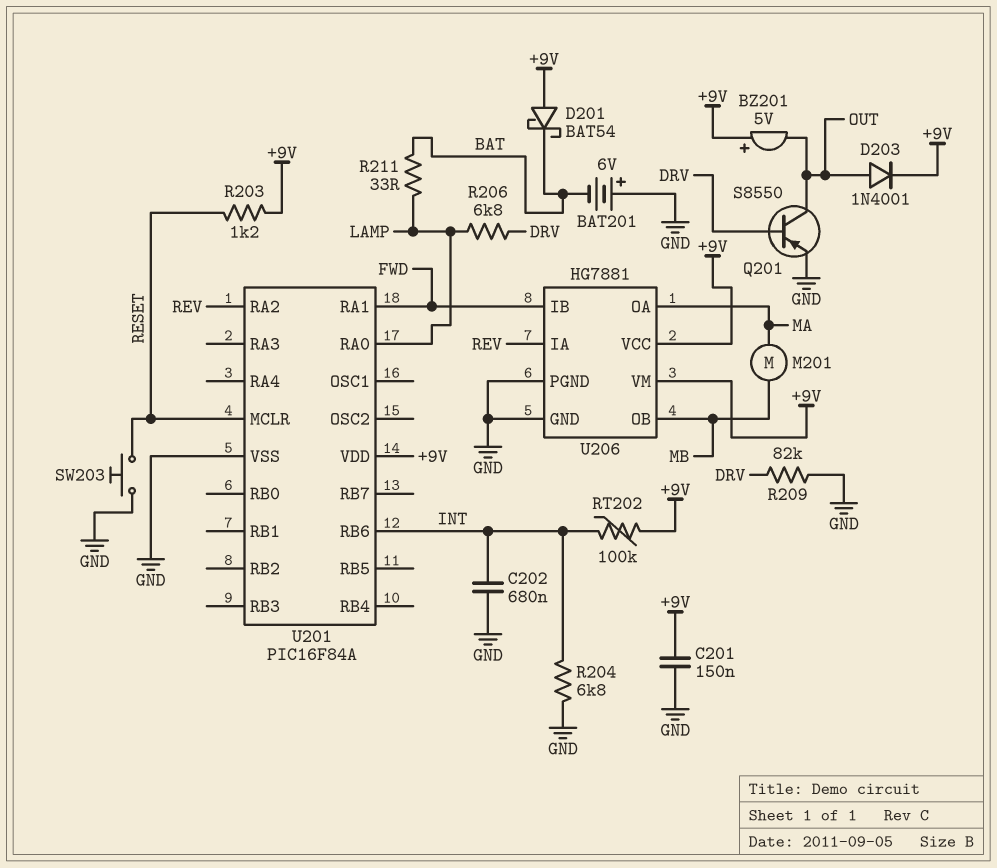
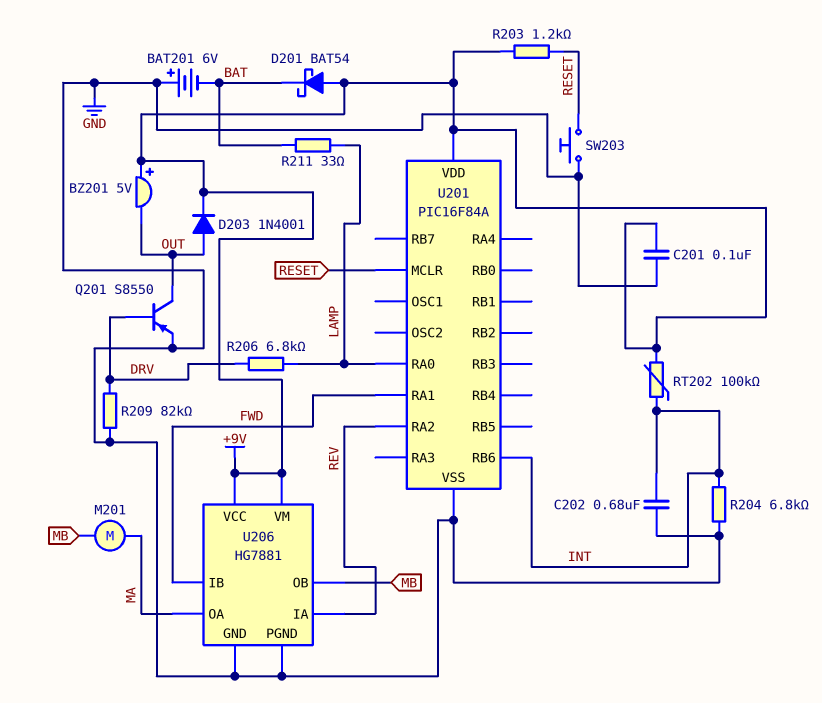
C201: 150nF (+9V, GND) -> 100nF (+9V, GND)

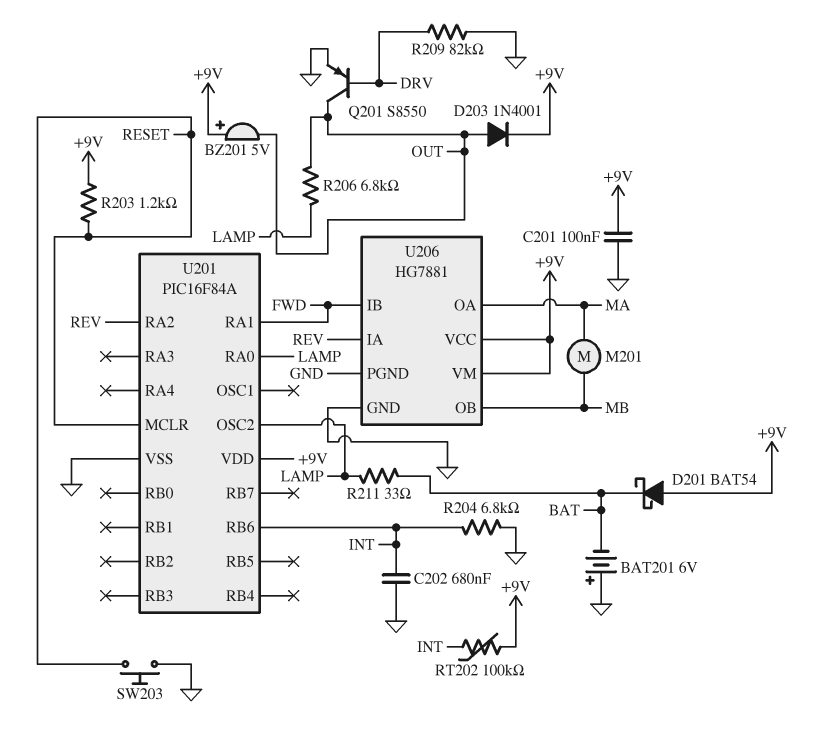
R206: 6.8k (DRV, LAMP) -> 6.8k (LAMP, OUT)
U201 pin OSC2: none -> LAMP

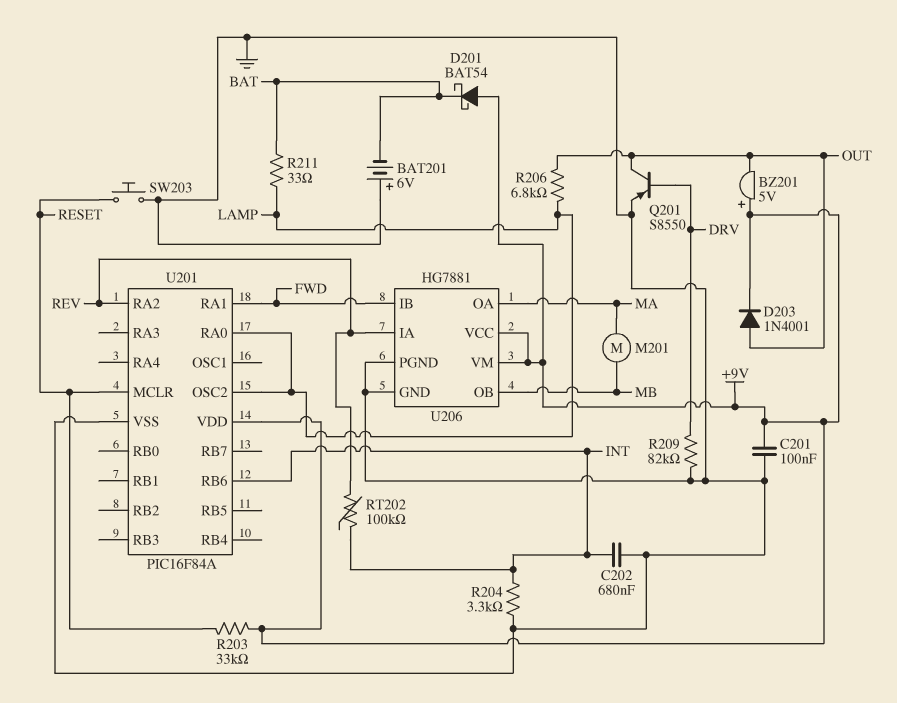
R203: 1.2k (+9V, RESET) -> 33k (+9V, RESET)
R204: 6.8k (GND, INT) -> 3.3k (GND, INT)
RT202: 100k (+9V, INT) -> 100k (INT, REV)

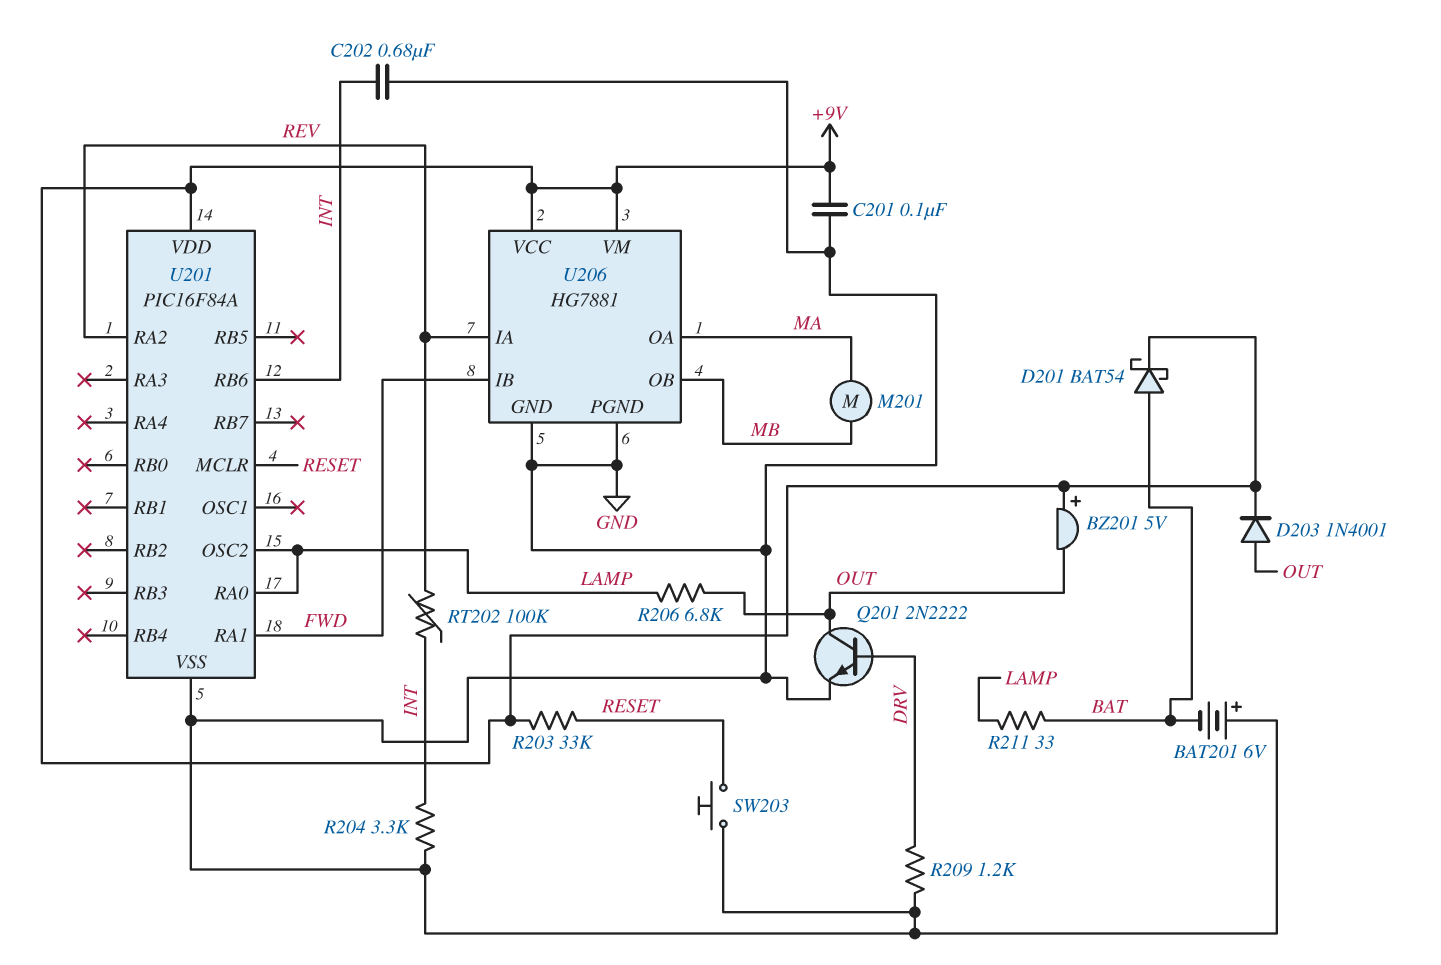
D201: schottky BAT54 (A +9V, K BAT) -> schottky BAT54 (A BAT, K +9V)
Q201: PNP S8550 (B DRV, C OUT, E GND) -> NPN 2N2222 (B DRV, C OUT, E GND)
R209: 82k (DRV, GND) -> 1.2k (DRV, GND)

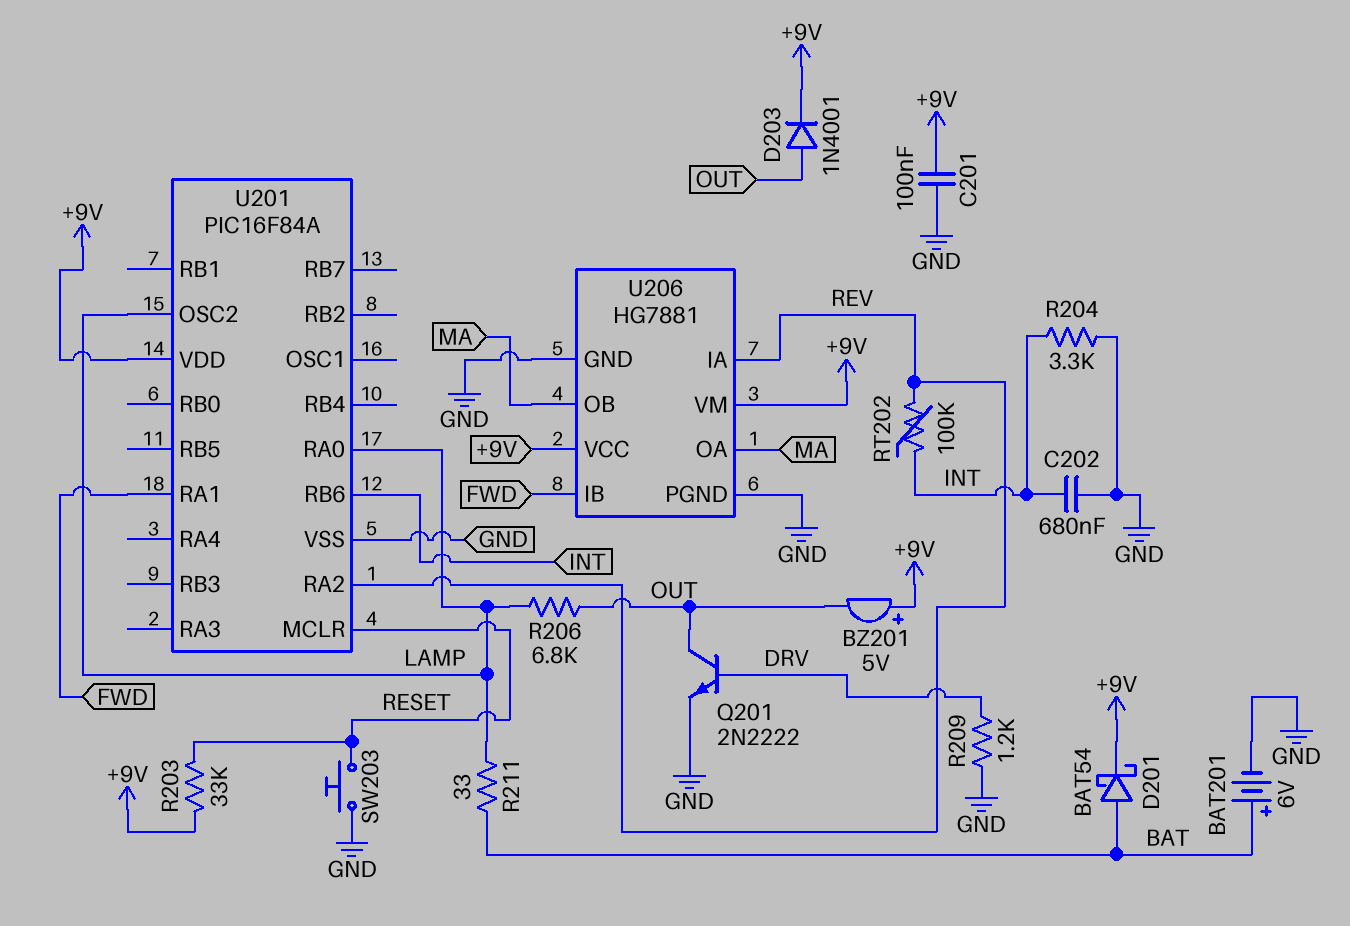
BAT201: 6V (plus GND, minus BAT) -> 6V (plus BAT, minus GND)
M201: motor (MA, MB) -> none
U206 pin OB: MB -> MA

